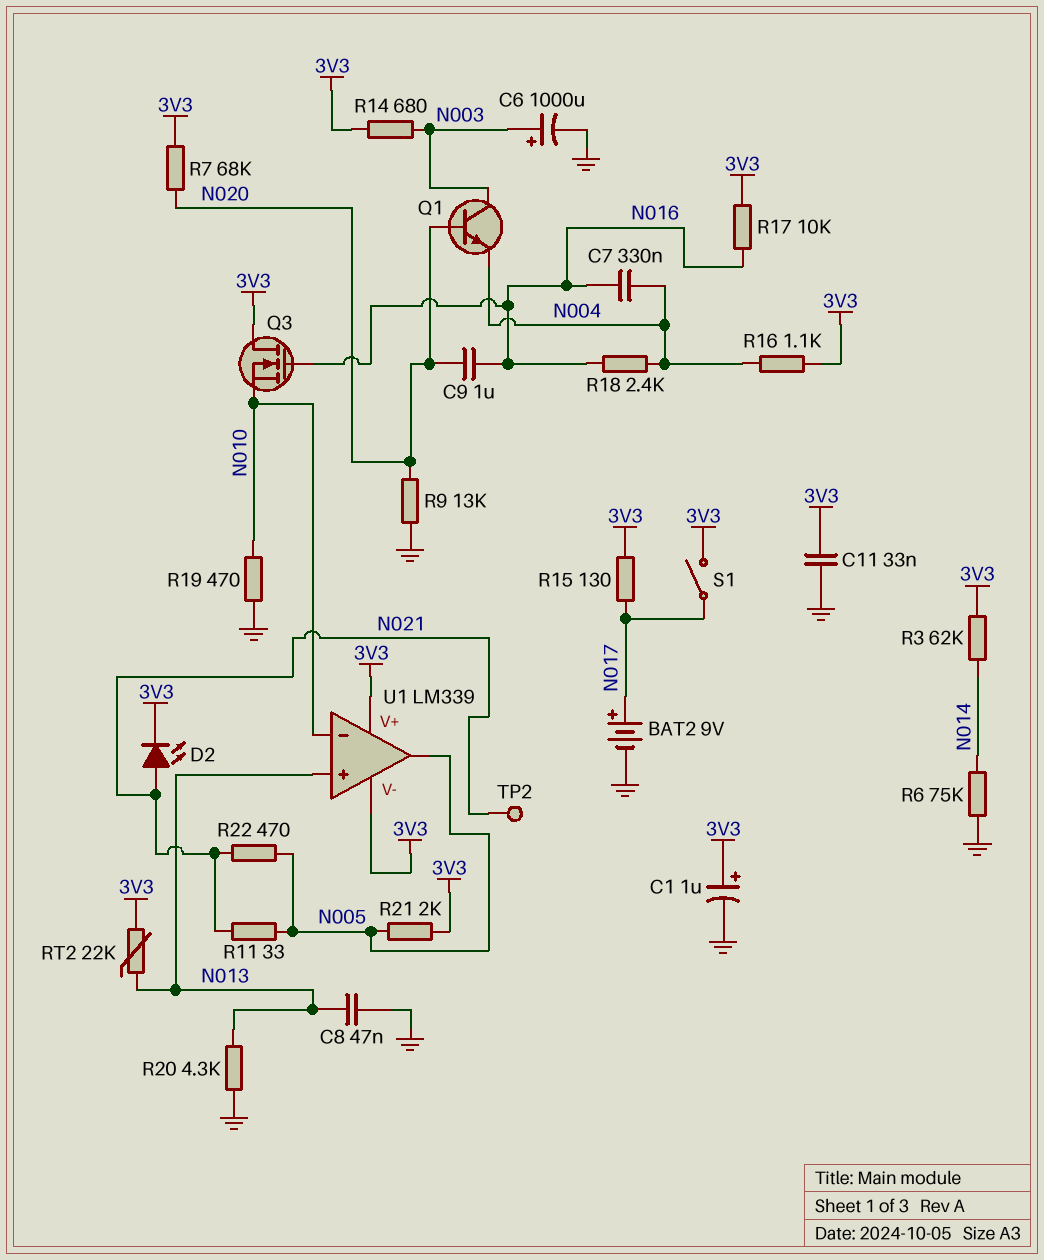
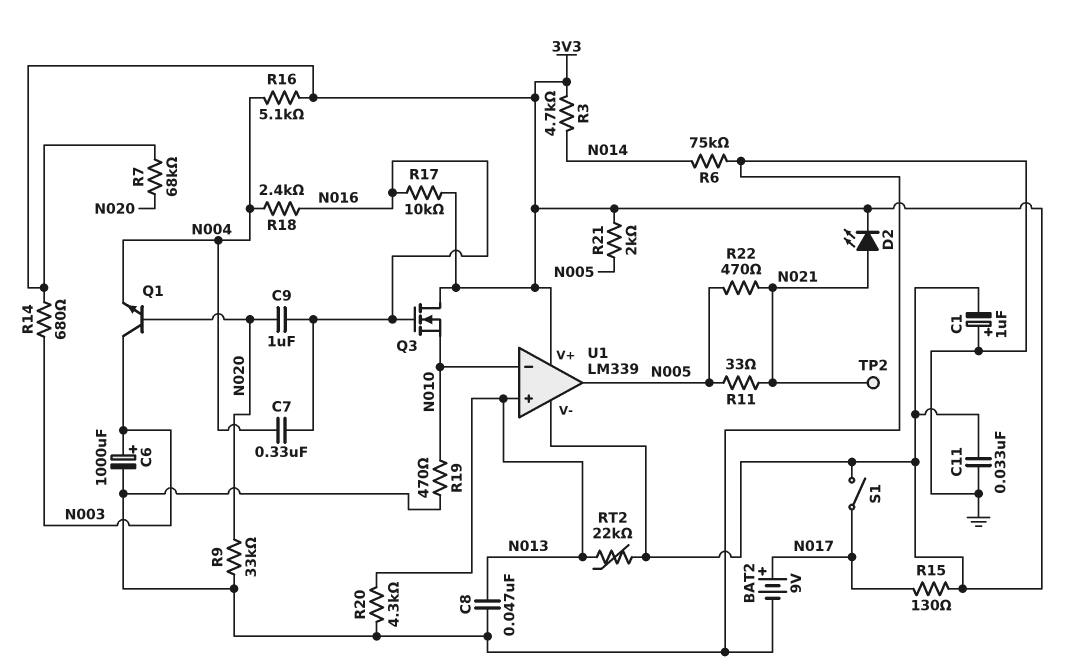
C1: 1uF (plus 3V3, minus GND) -> 1uF (plus GND, minus 3V3)
R3: 62k (3V3, N014) -> 4.7k (3V3, N014)
R9: 13k (GND, N020) -> 33k (GND, N020)
R16: 1.1k (3V3, N004) -> 5.1k (3V3, N004)

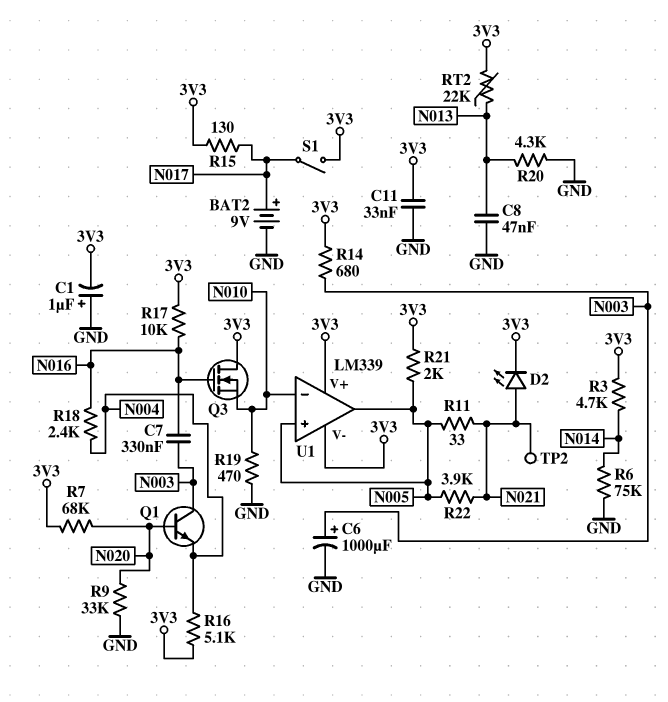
C7: 330nF (N004, N016) -> 330nF (N003, N016)
C9: 1uF (N016, N020) -> none
R22: 470 (N005, N021) -> 3.9k (N005, N021)
U1 pin in+: N013 -> N005

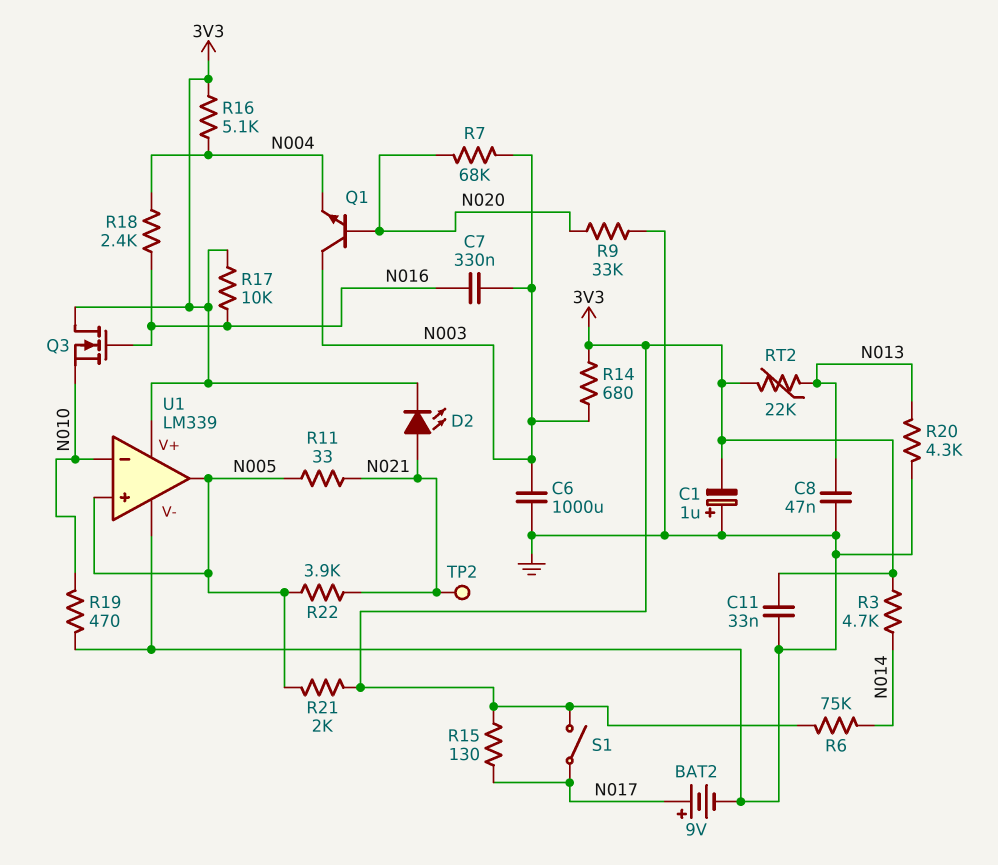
C6: 1000uF (plus N003, minus GND) -> 1000uF (GND, N003)
R6: 75k (GND, N014) -> 75k (3V3, N014)
R7: 68k (3V3, N020) -> 68k (N003, N020)
U1 pin V-: 3V3 -> GND

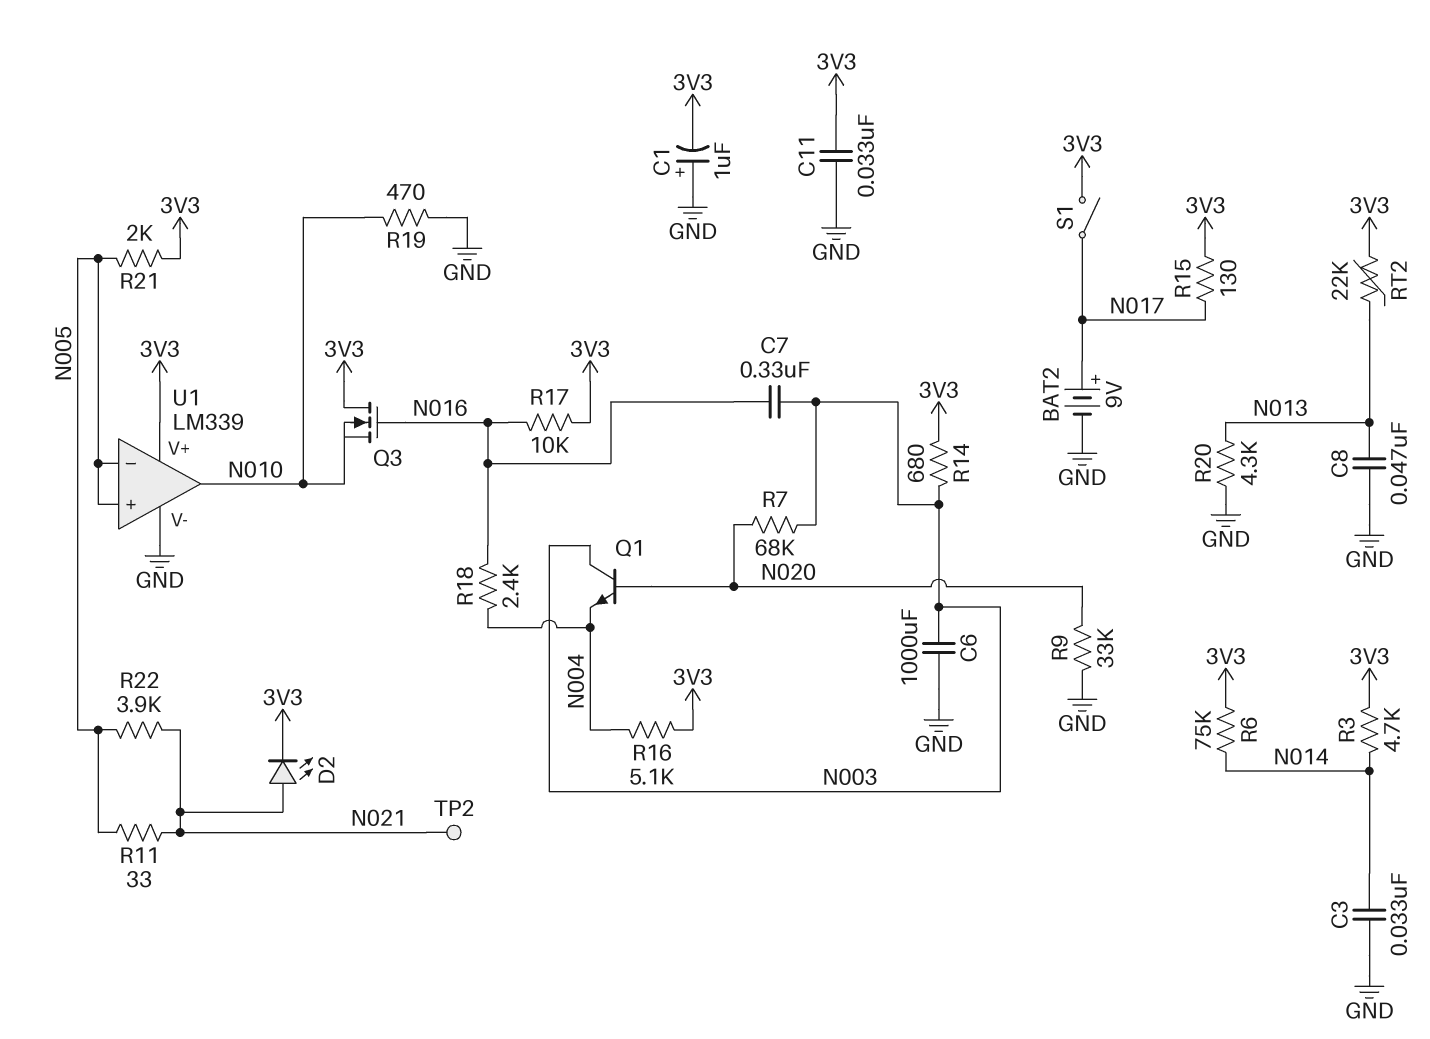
C3: none -> 33nF (GND, N014)
U1 pin in-: N010 -> N005
U1 pin out: N005 -> N010

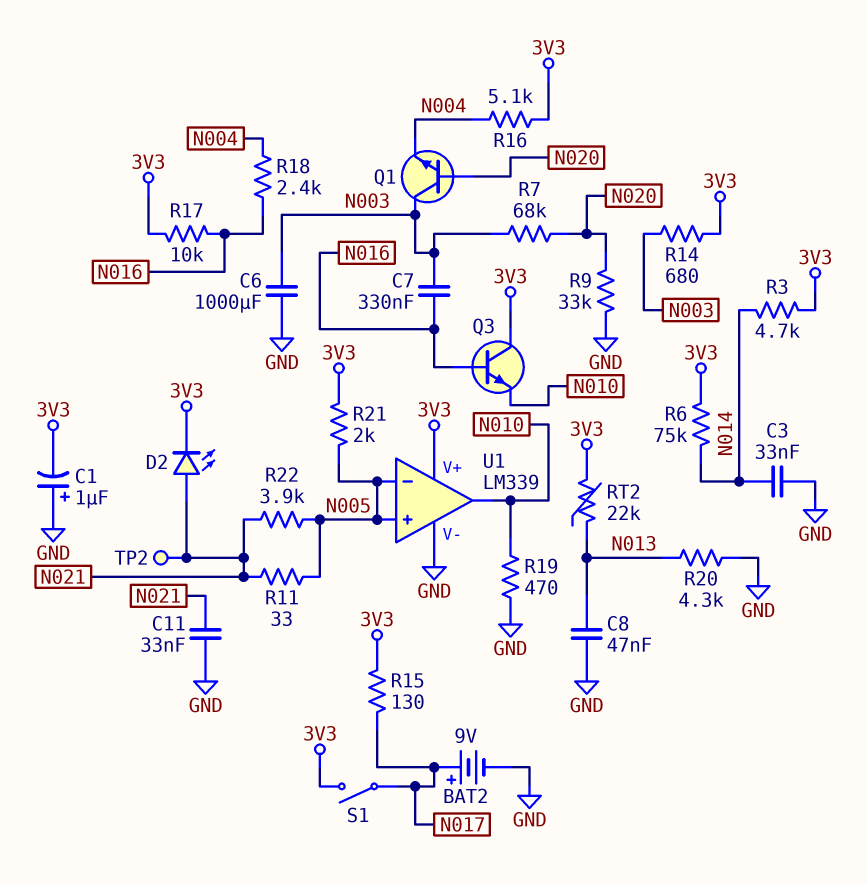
C11: 33nF (3V3, GND) -> 33nF (GND, N021)
Q3: NMOS (G N016, D 3V3, S N010) -> NPN (B N016, C 3V3, E N010)

